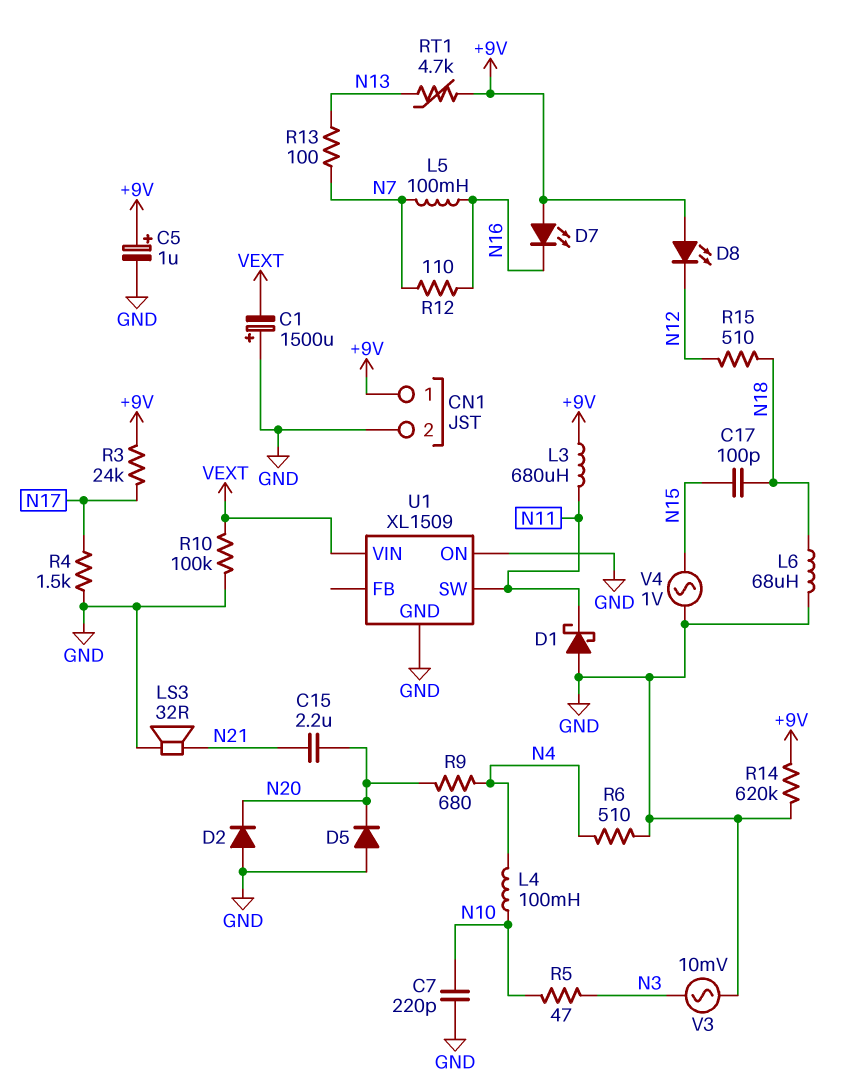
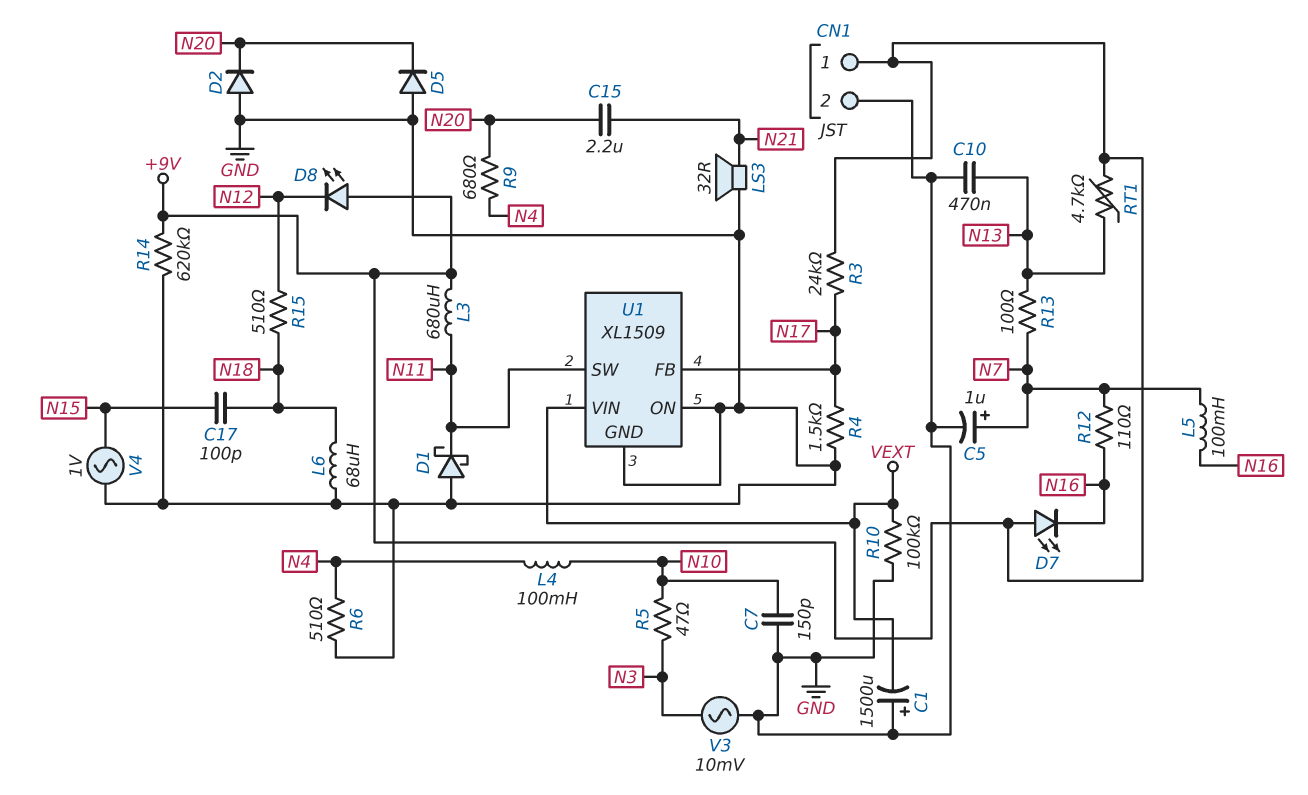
C5: 1uF (plus +9V, minus GND) -> 1uF (plus N7, minus GND)
C7: 220pF (GND, N10) -> 150pF (GND, N10)
C10: none -> 470nF (GND, N13)
U1 pin FB: none -> N17

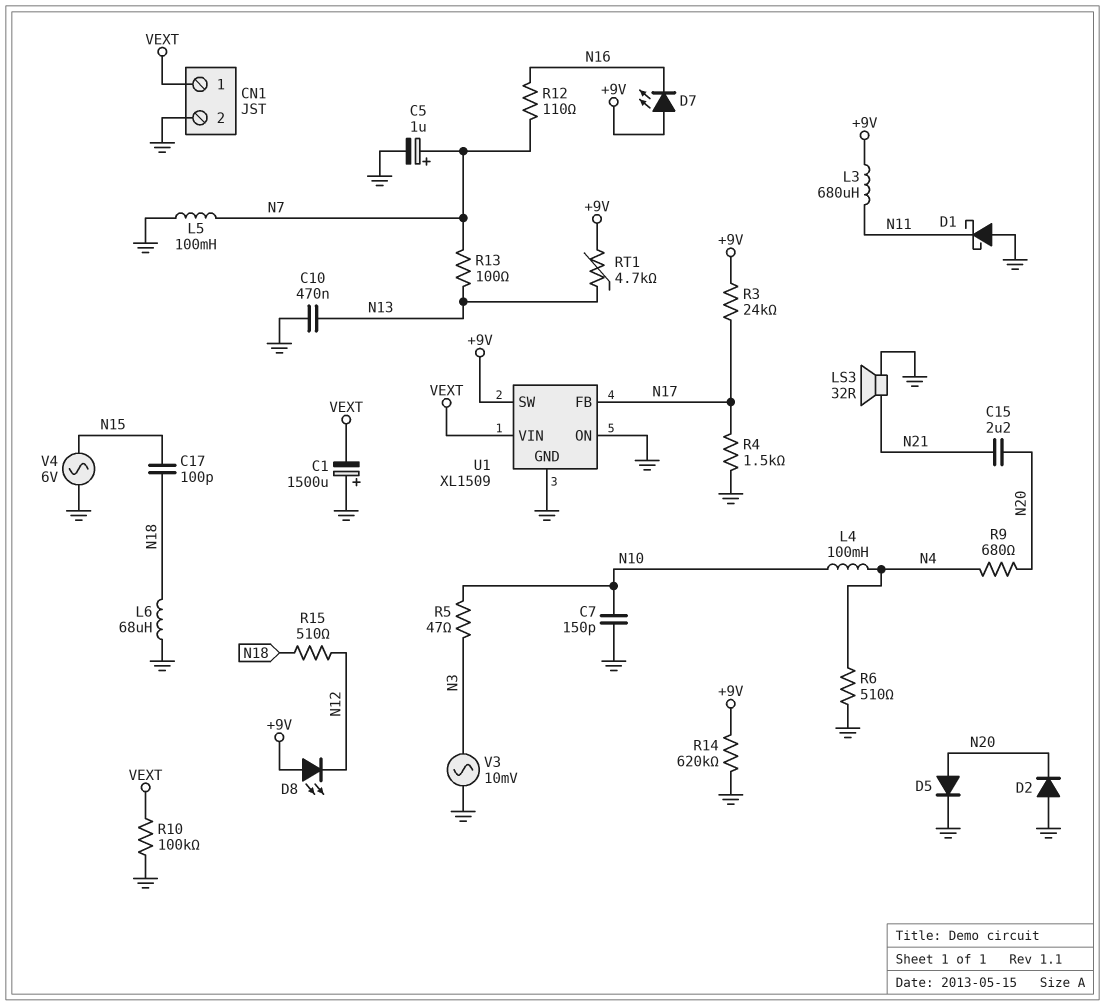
CN1 pin 1: +9V -> VEXT
D5: diode (A GND, K N20) -> diode (A N20, K GND)
L5: 100mH (N7, N16) -> 100mH (GND, N7)
U1 pin SW: N11 -> +9V
V4: AC 1V (GND, N15) -> AC 6V (GND, N15)

